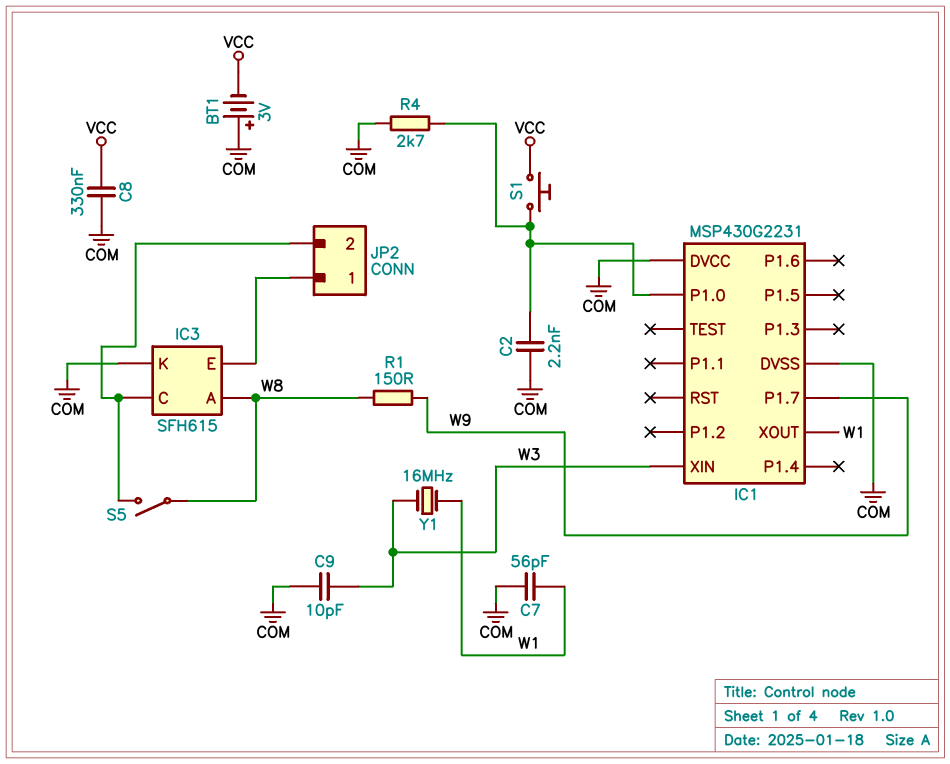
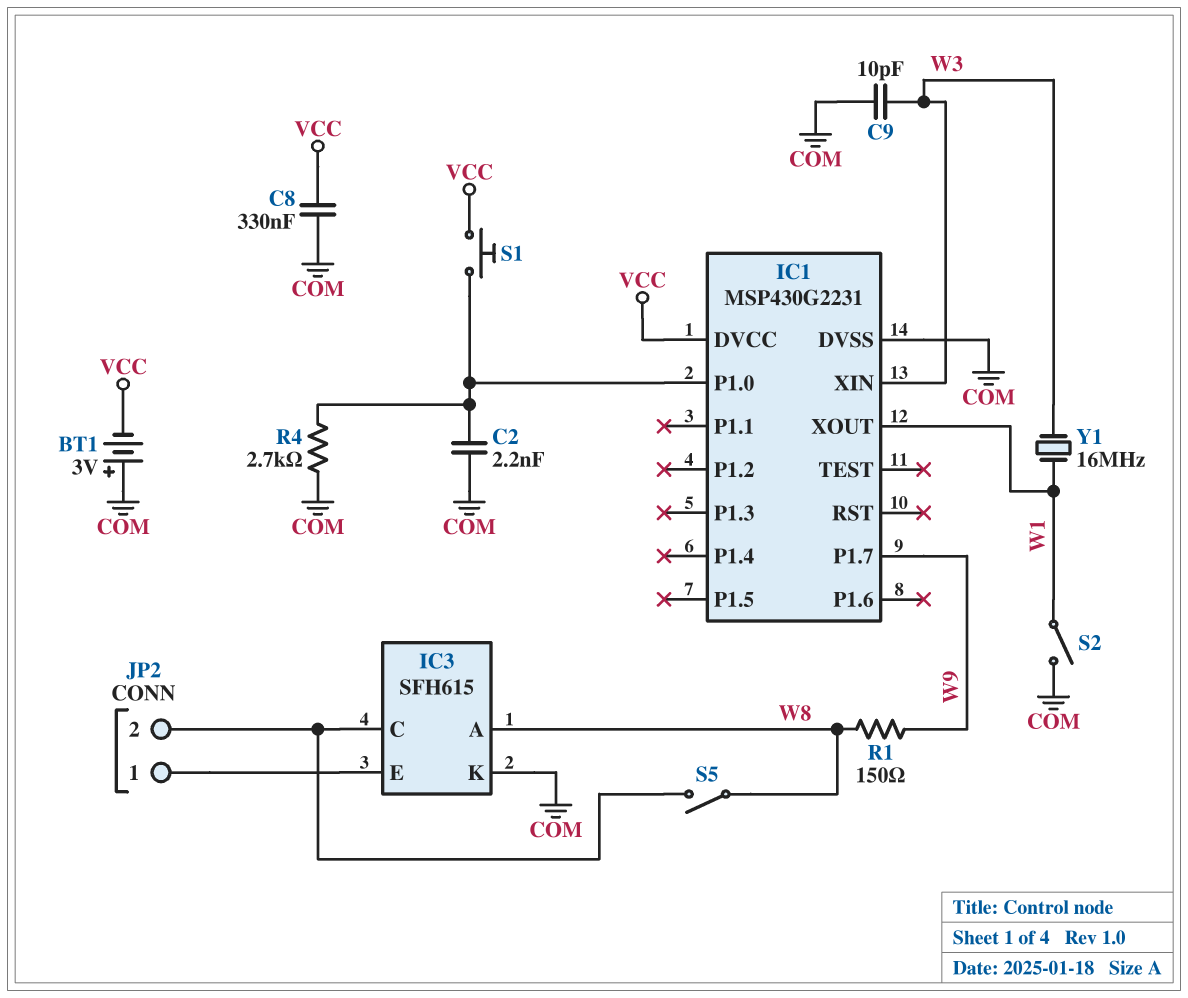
C7: 56pF (COM, W1) -> none
IC1 pin DVCC: COM -> VCC
S2: none -> switch (COM, W1)

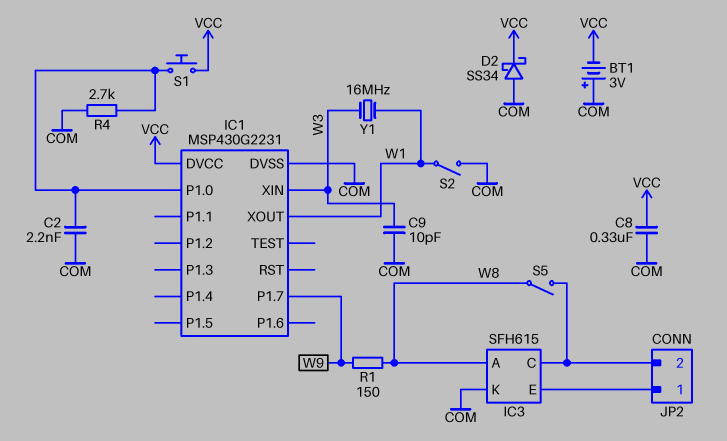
D2: none -> schottky SS34 (A COM, K VCC)

